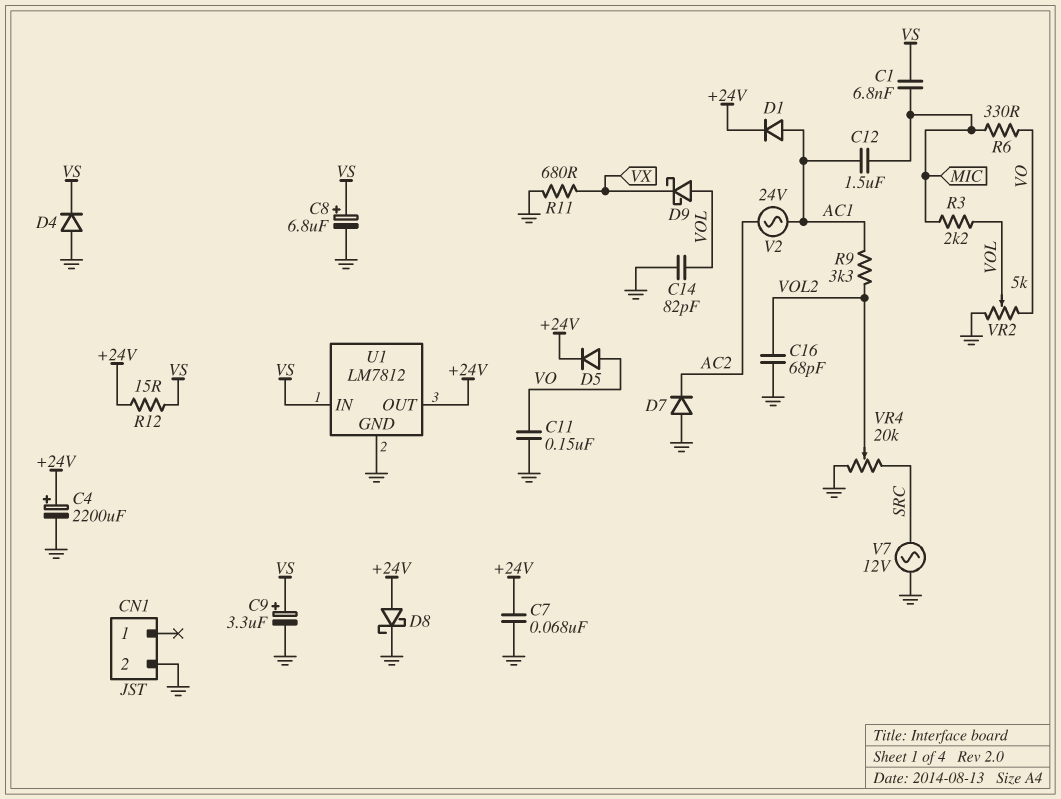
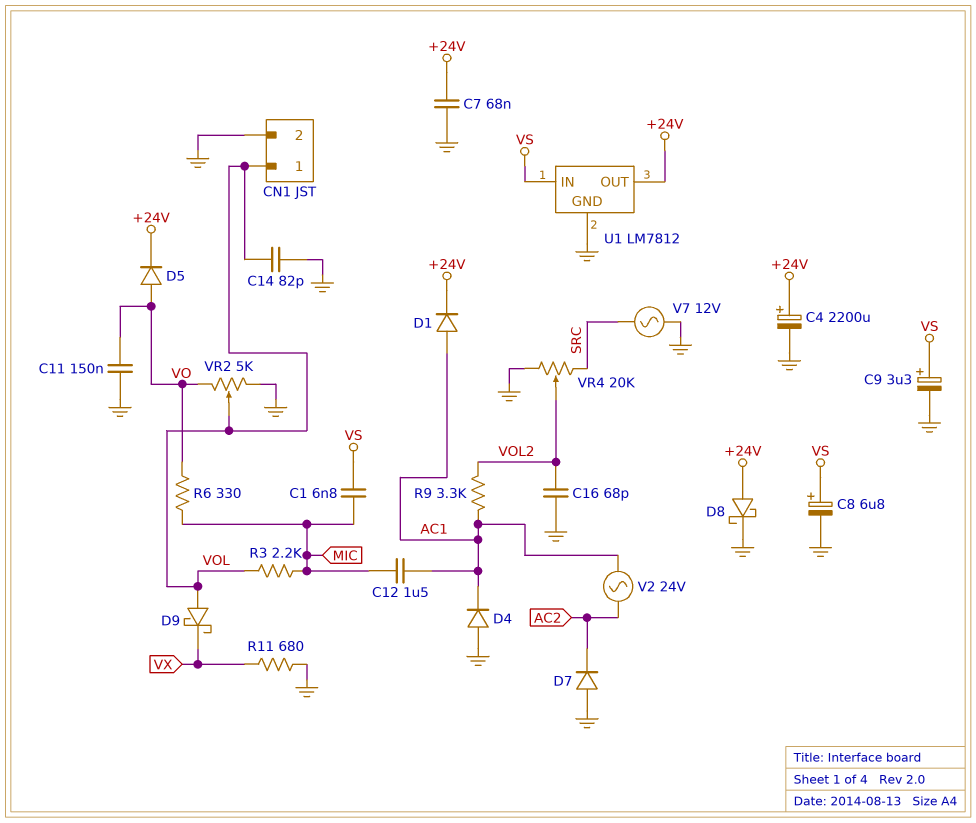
CN1 pin 1: none -> VOL
D4: diode (A GND, K VS) -> diode (A GND, K AC1)
R12: 15 (+24V, VS) -> none

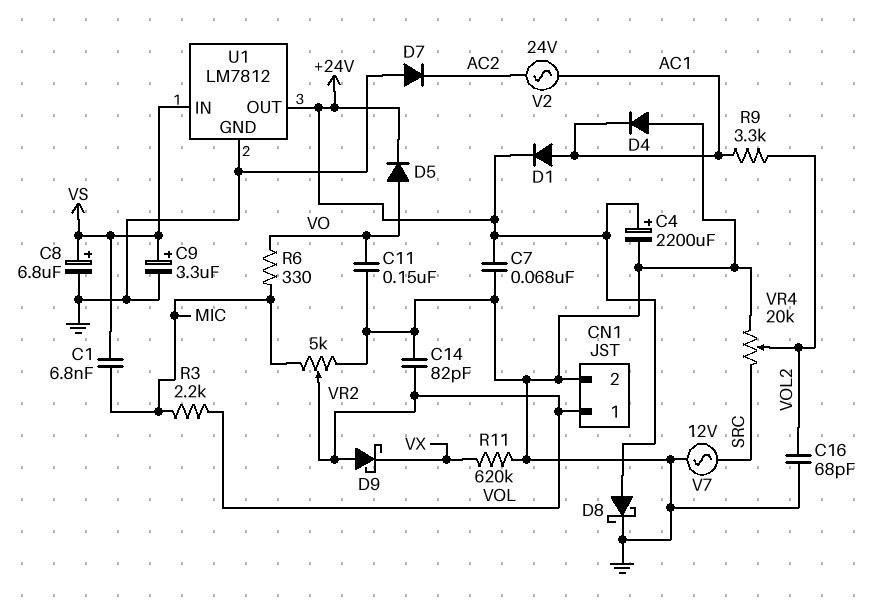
C12: 1.5uF (AC1, MIC) -> none
R11: 680 (GND, VX) -> 620k (GND, VX)
VR2: 5k (GND, VO, wiper VOL) -> 5k (GND, MIC, wiper VOL)

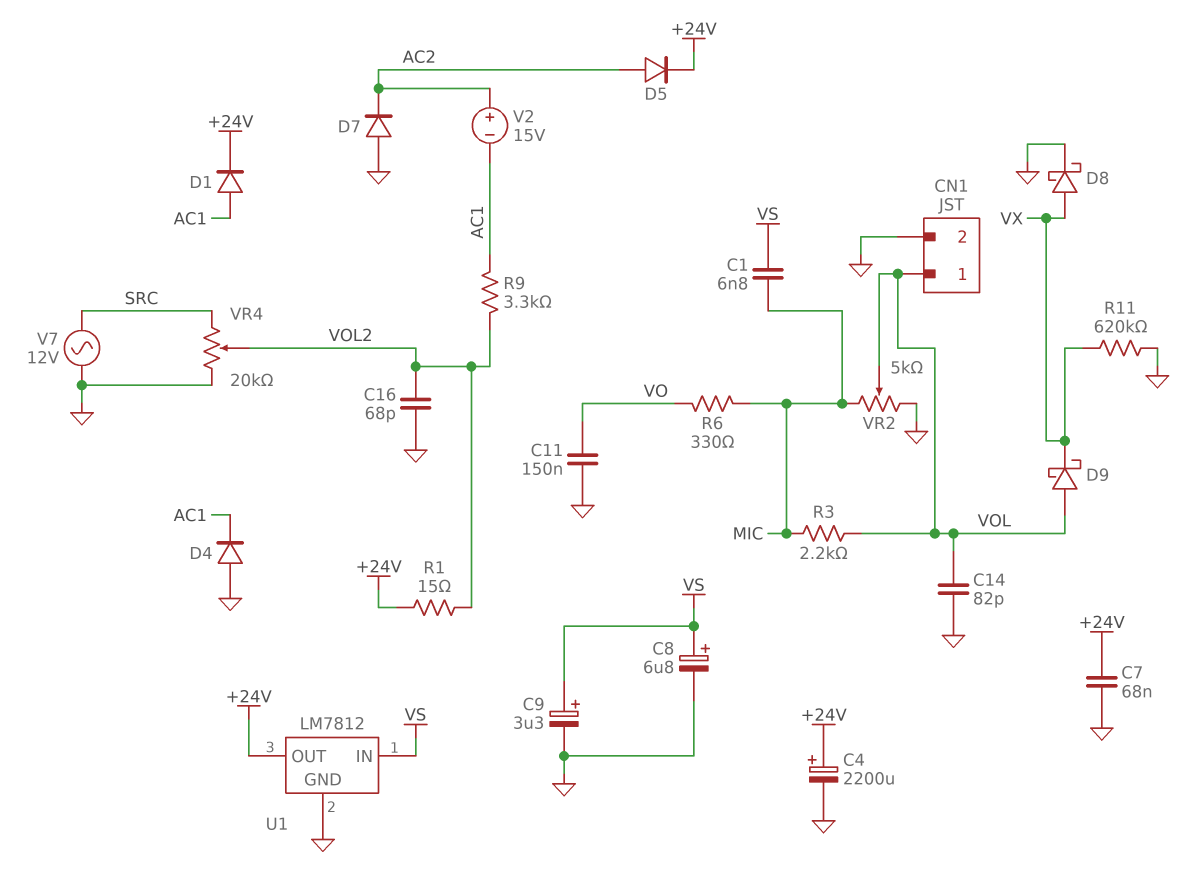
D5: diode (A VO, K +24V) -> diode (A AC2, K +24V)
D8: schottky (A +24V, K GND) -> schottky (A VX, K GND)
R1: none -> 15 (+24V, VOL2)
V2: AC 24V (AC1, AC2) -> 15V (plus AC2, minus AC1)

